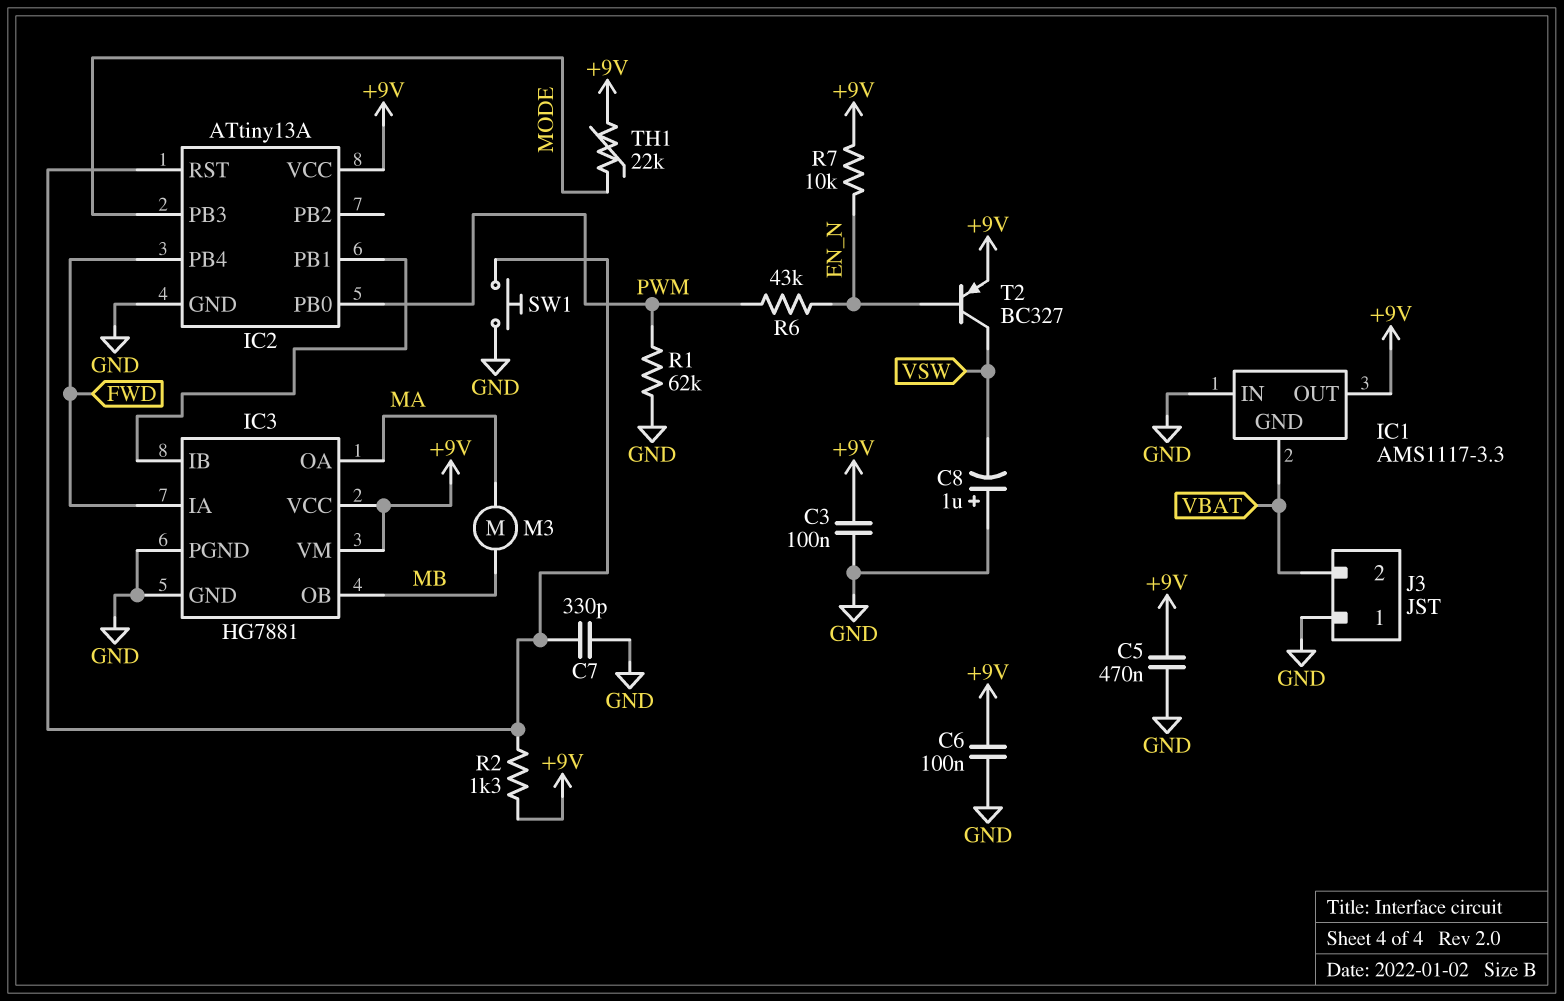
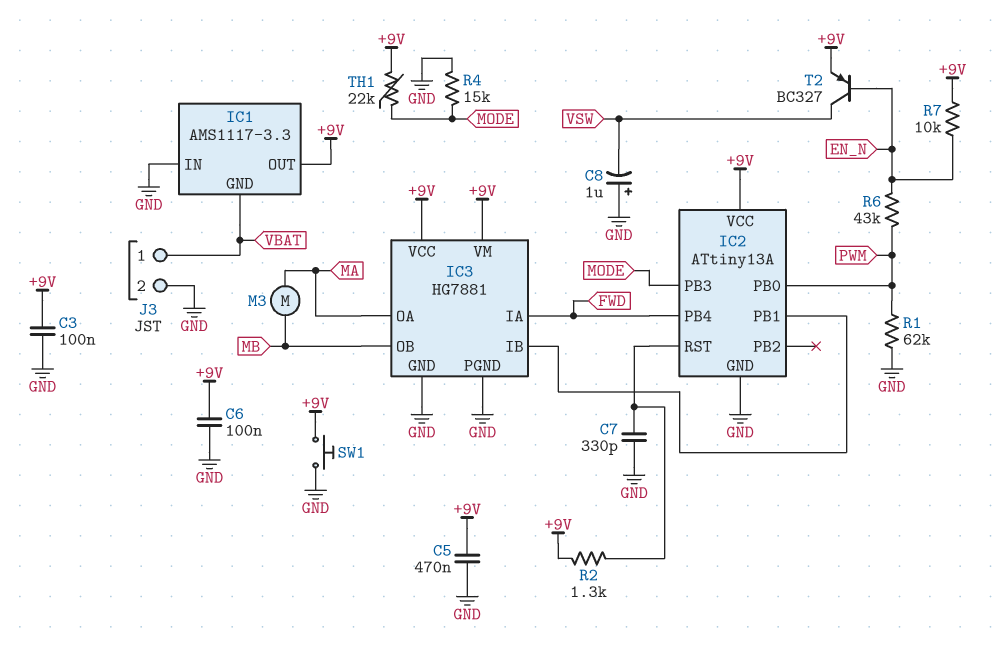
J3 pin 1: GND -> VBAT
J3 pin 2: VBAT -> GND
R4: none -> 15k (GND, MODE)
SW1: button (GND, IC2/RST) -> button (+9V, GND)

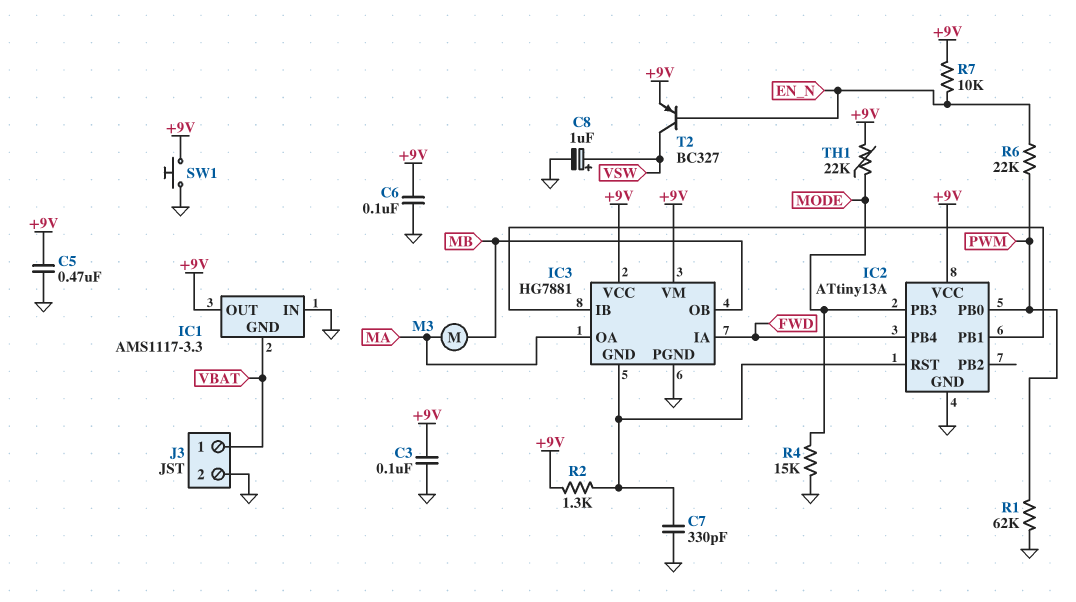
C8: 1uF (plus GND, minus VSW) -> 1uF (plus VSW, minus GND)
IC3 pin GND: GND -> IC2/RST
R6: 43k (EN_N, PWM) -> 22k (EN_N, PWM)

